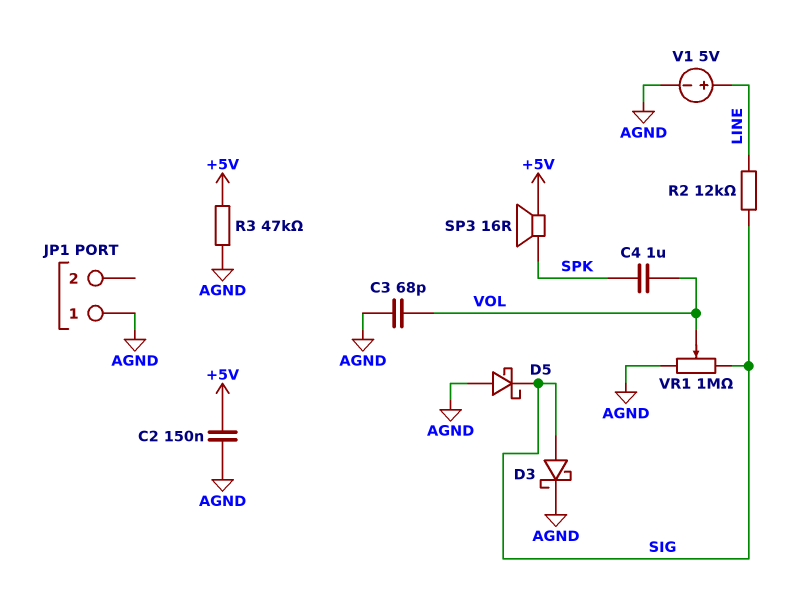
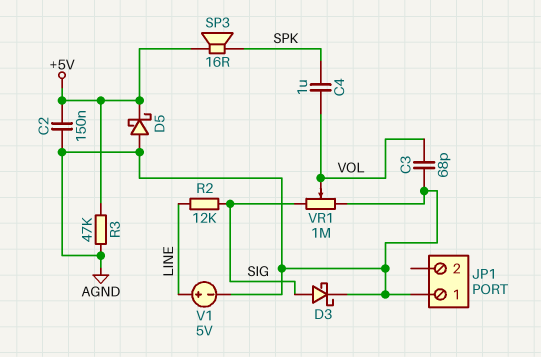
D5: schottky (A AGND, K SIG) -> schottky (A AGND, K +5V)

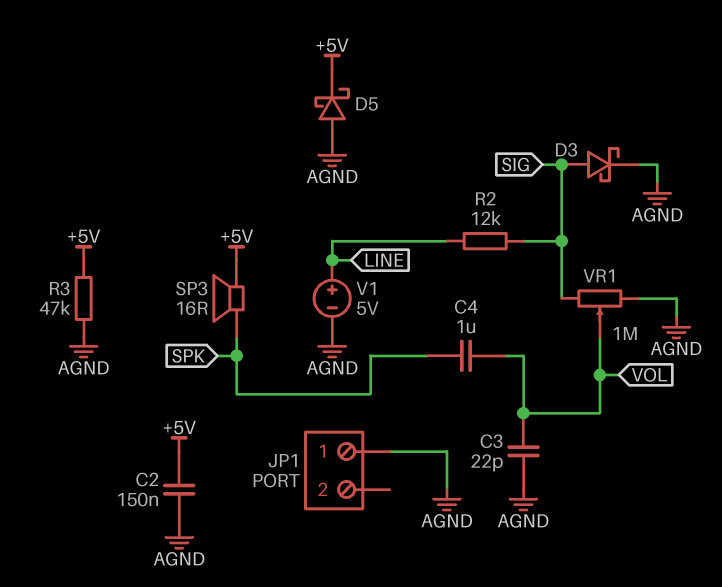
C3: 68pF (AGND, VOL) -> 22pF (AGND, VOL)

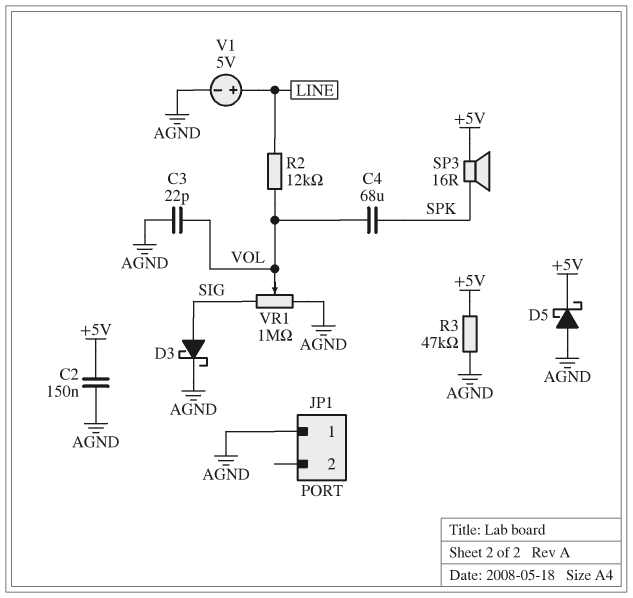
C4: 1uF (SPK, VOL) -> 68uF (SPK, VOL)
R2: 12k (LINE, SIG) -> 12k (LINE, VOL)

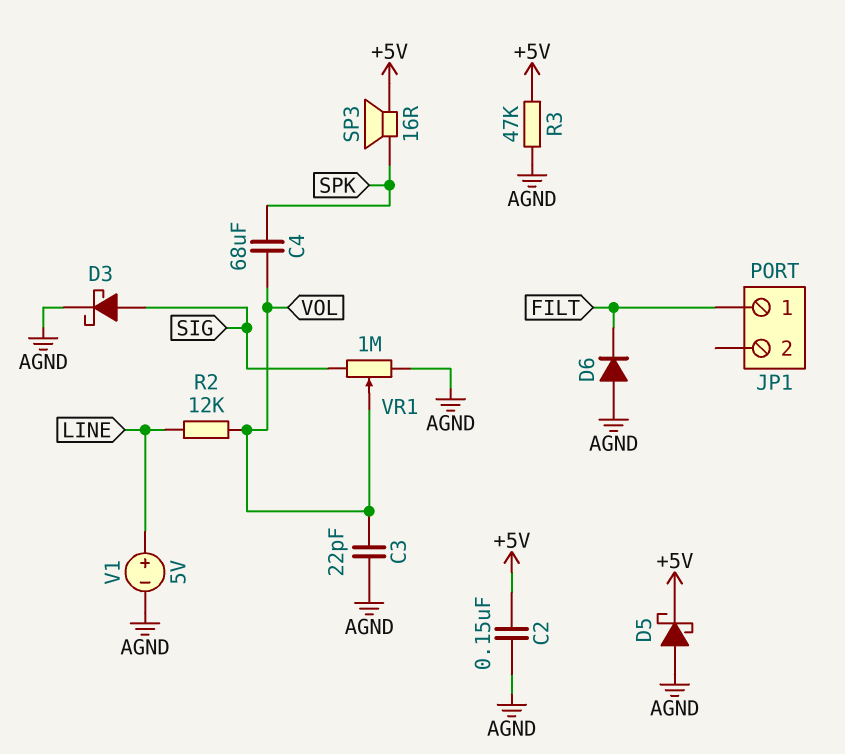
D6: none -> diode (A AGND, K FILT)
JP1 pin 1: AGND -> FILT

